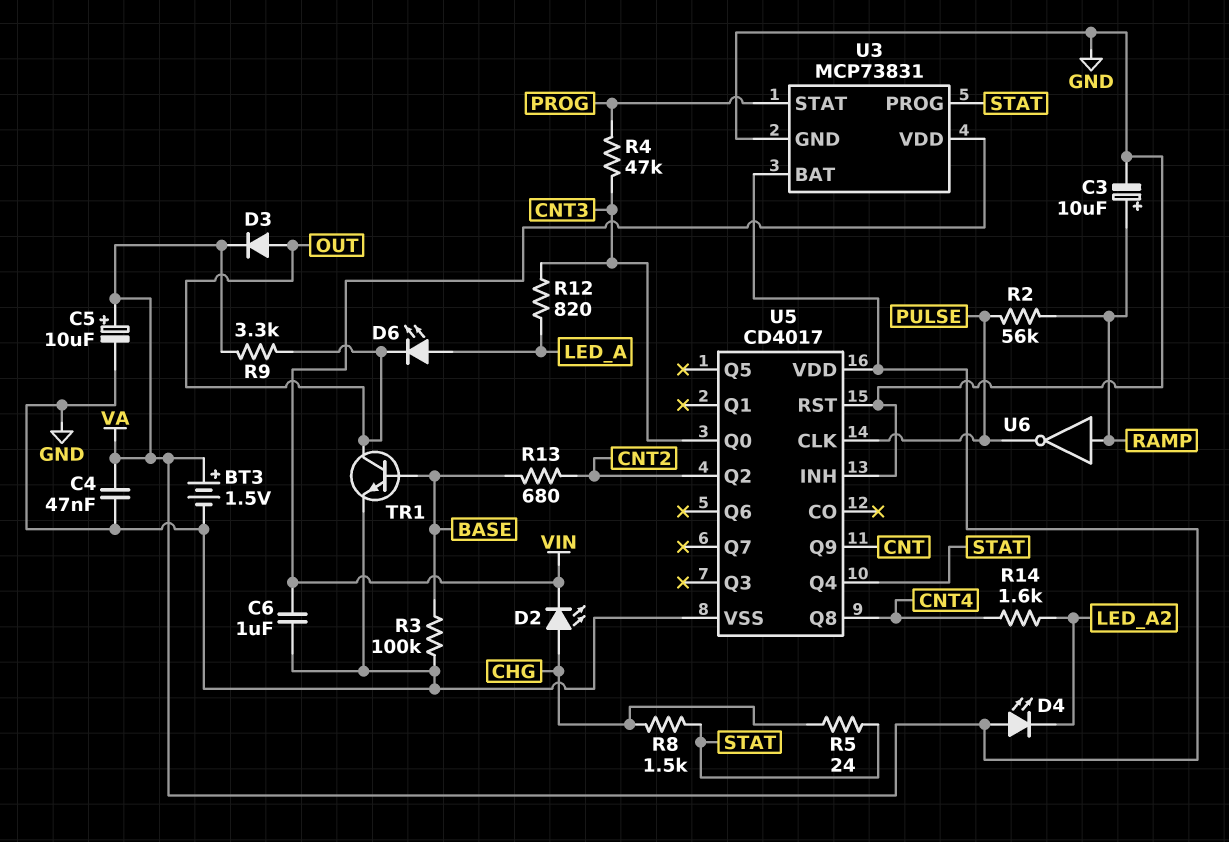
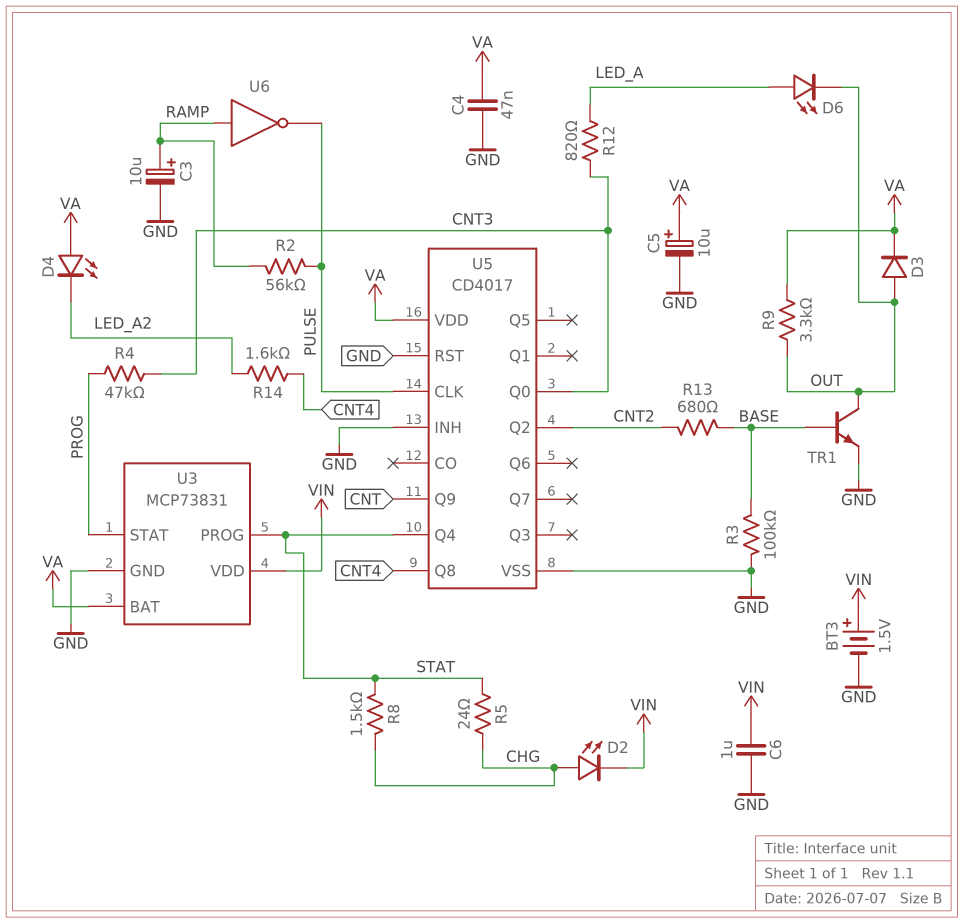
BT3: 1.5V (plus VA, minus GND) -> 1.5V (plus VIN, minus GND)

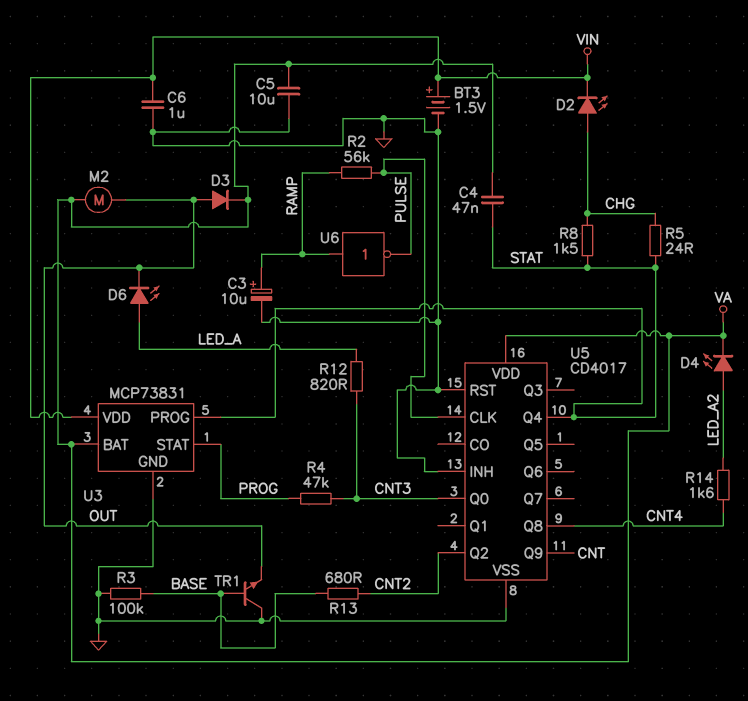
C4: 47nF (GND, VA) -> 47nF (STAT, VA)
C5: 10uF (plus VA, minus GND) -> 10uF (GND, VA)
D4: LED (A VA, K LED_A2) -> LED (A LED_A2, K VA)
M2: none -> motor (OUT, VA)
R9: 3.3k (OUT, VA) -> none
TR1: NPN (B BASE, C OUT, E GND) -> NPN (B BASE, C GND, E OUT)

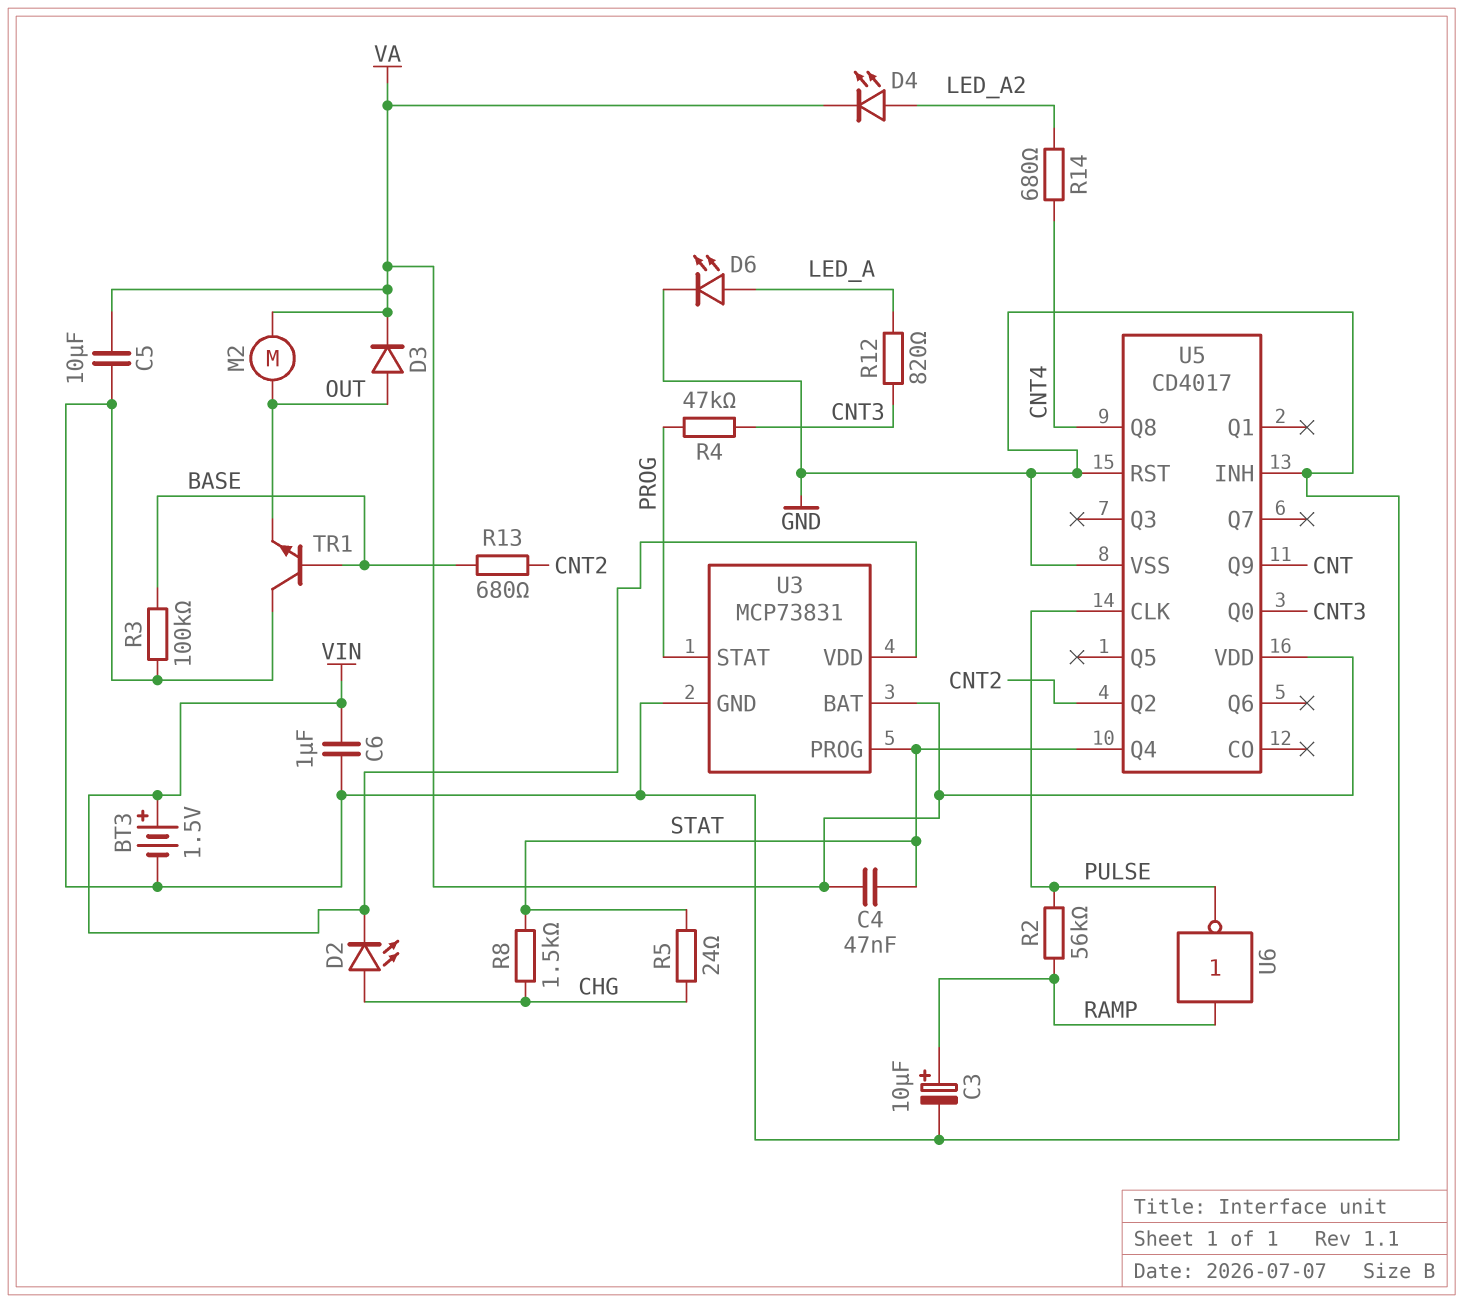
D6: LED (A LED_A, K OUT) -> LED (A LED_A, K GND)
R14: 1.6k (CNT4, LED_A2) -> 680 (CNT4, LED_A2)

